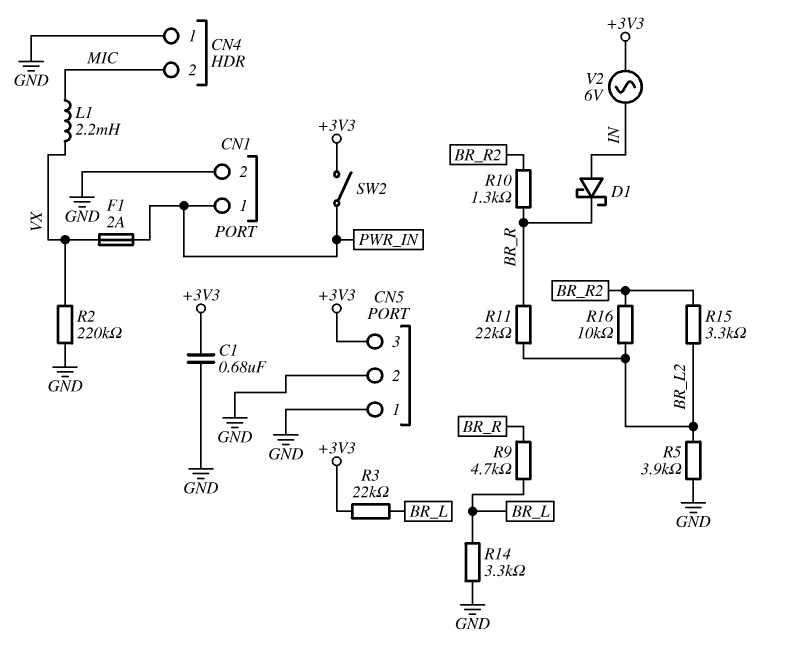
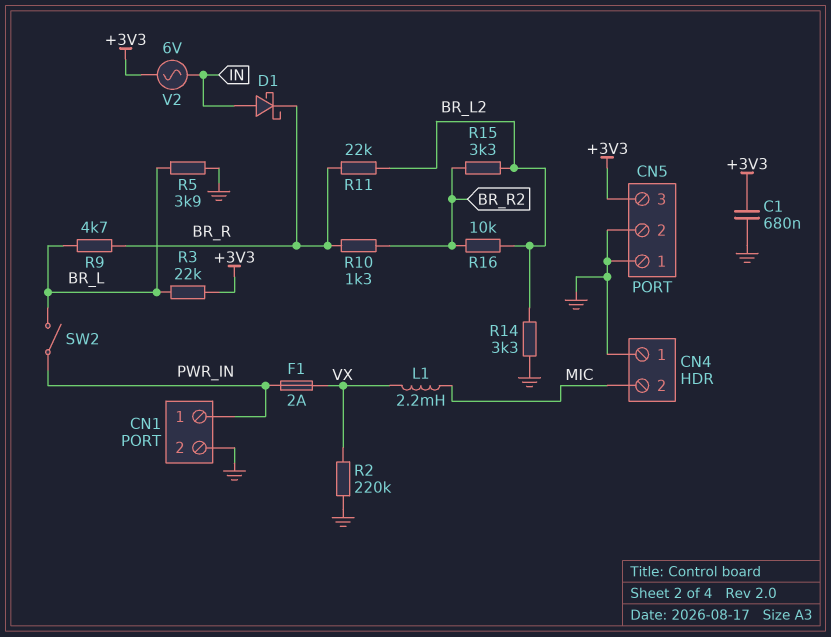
R5: 3.9k (BR_L2, GND) -> 3.9k (BR_L, GND)
R14: 3.3k (BR_L, GND) -> 3.3k (BR_L2, GND)
SW2: switch (+3V3, PWR_IN) -> switch (BR_L, PWR_IN)

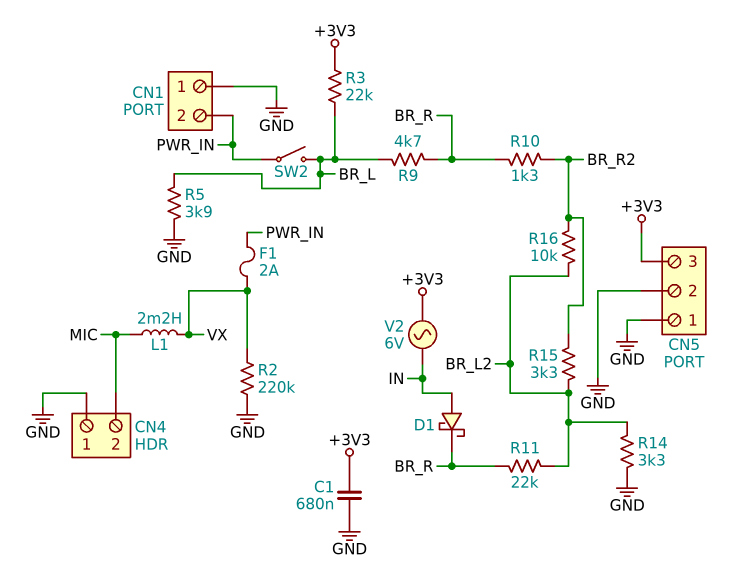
CN1 pin 1: PWR_IN -> GND
CN1 pin 2: GND -> PWR_IN

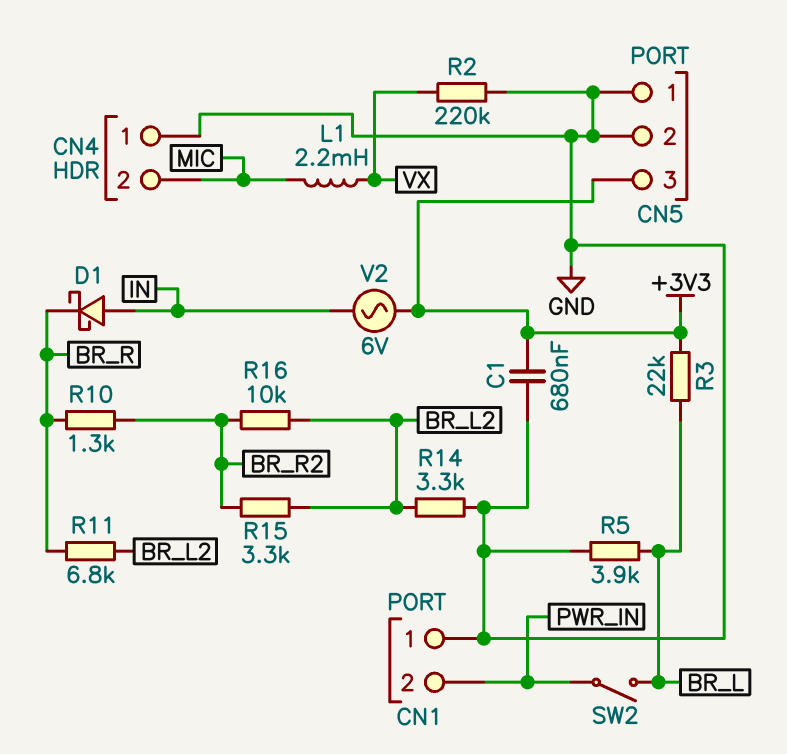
F1: 2A (PWR_IN, VX) -> none
R9: 4.7k (BR_L, BR_R) -> none
R11: 22k (BR_L2, BR_R) -> 6.8k (BR_L2, BR_R)

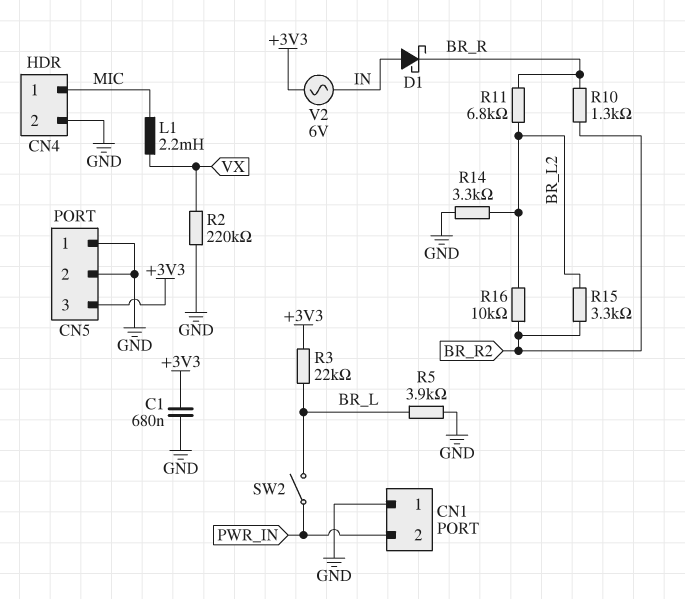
CN4 pin 1: GND -> MIC
CN4 pin 2: MIC -> GND

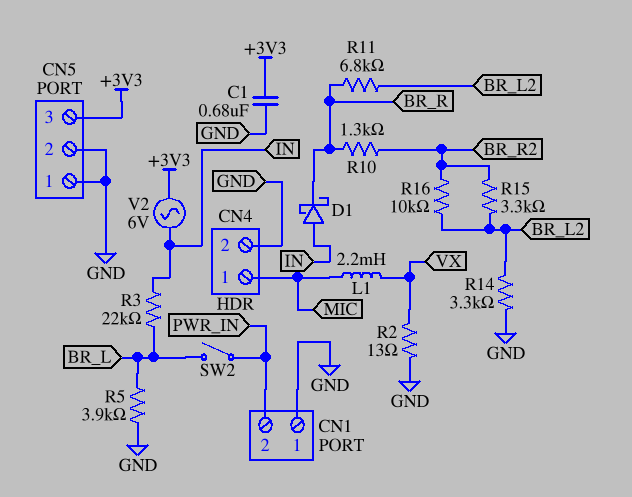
R2: 220k (GND, VX) -> 13 (GND, VX)
R3: 22k (+3V3, BR_L) -> 22k (BR_L, IN)

